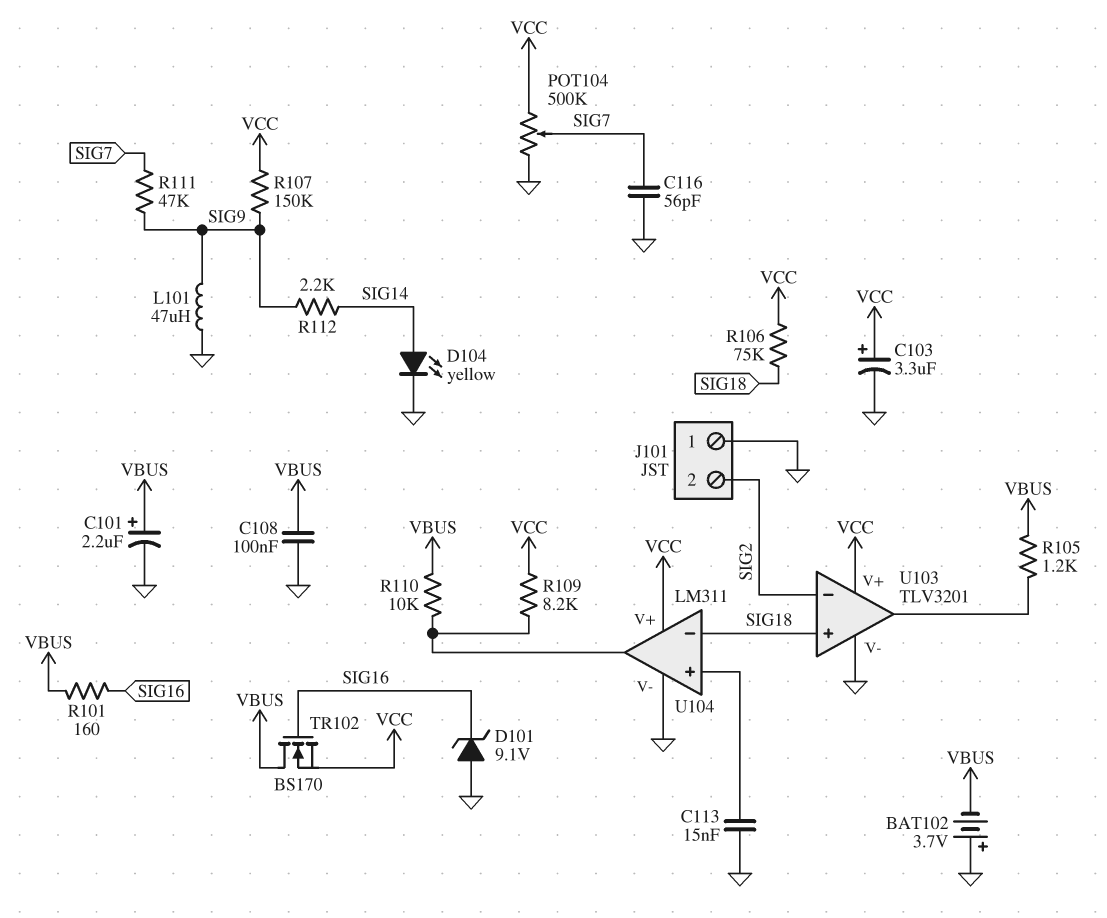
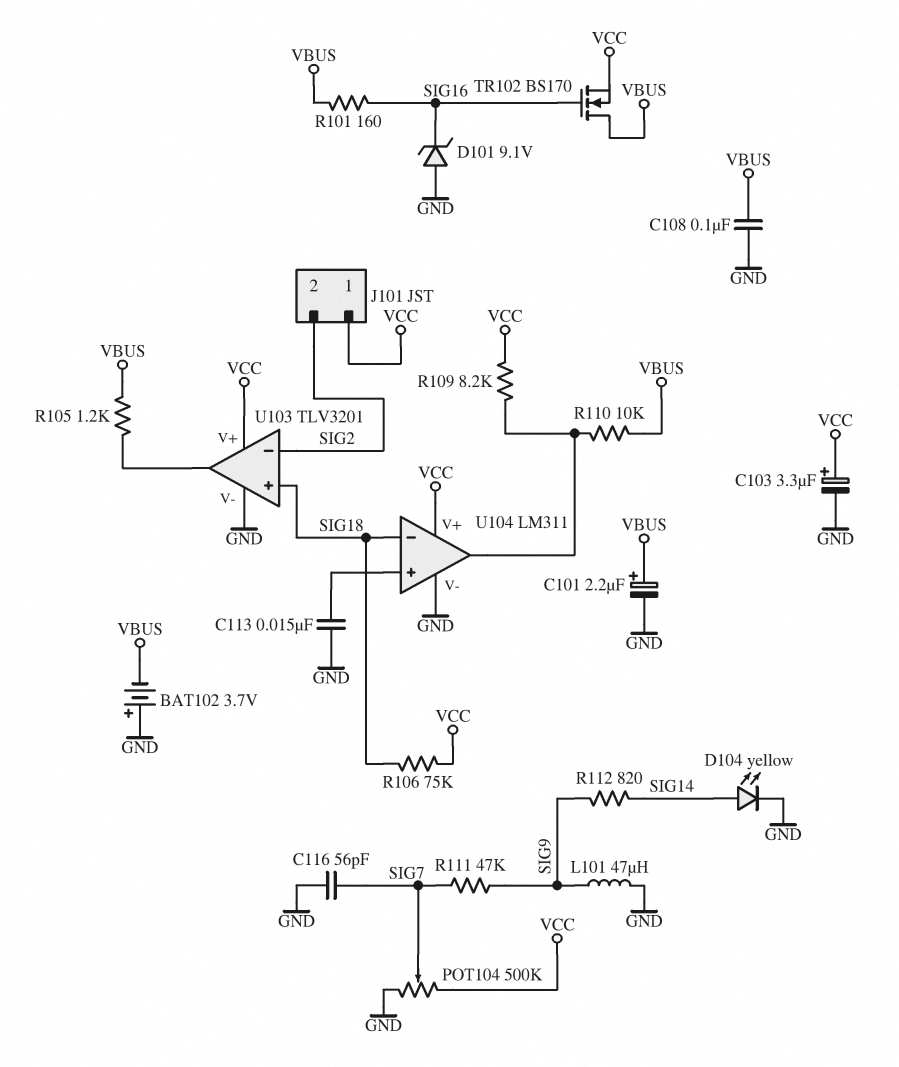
J101 pin 1: GND -> VCC
R107: 150k (SIG9, VCC) -> none
R112: 2.2k (SIG9, SIG14) -> 820 (SIG9, SIG14)

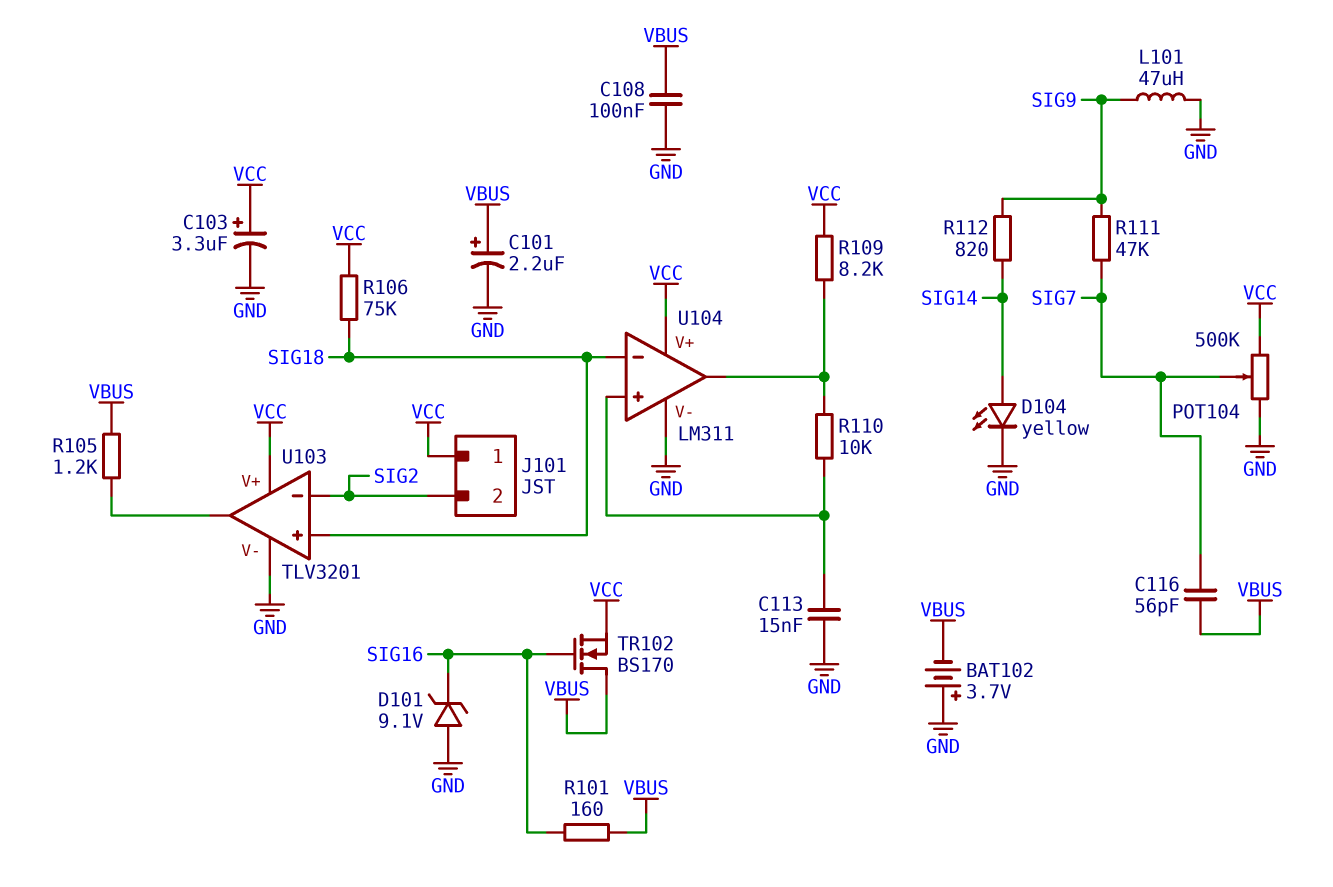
C116: 56pF (GND, SIG7) -> 56pF (SIG7, VBUS)
R110: 10k (U104/out, VBUS) -> 10k (U104/in+, U104/out)

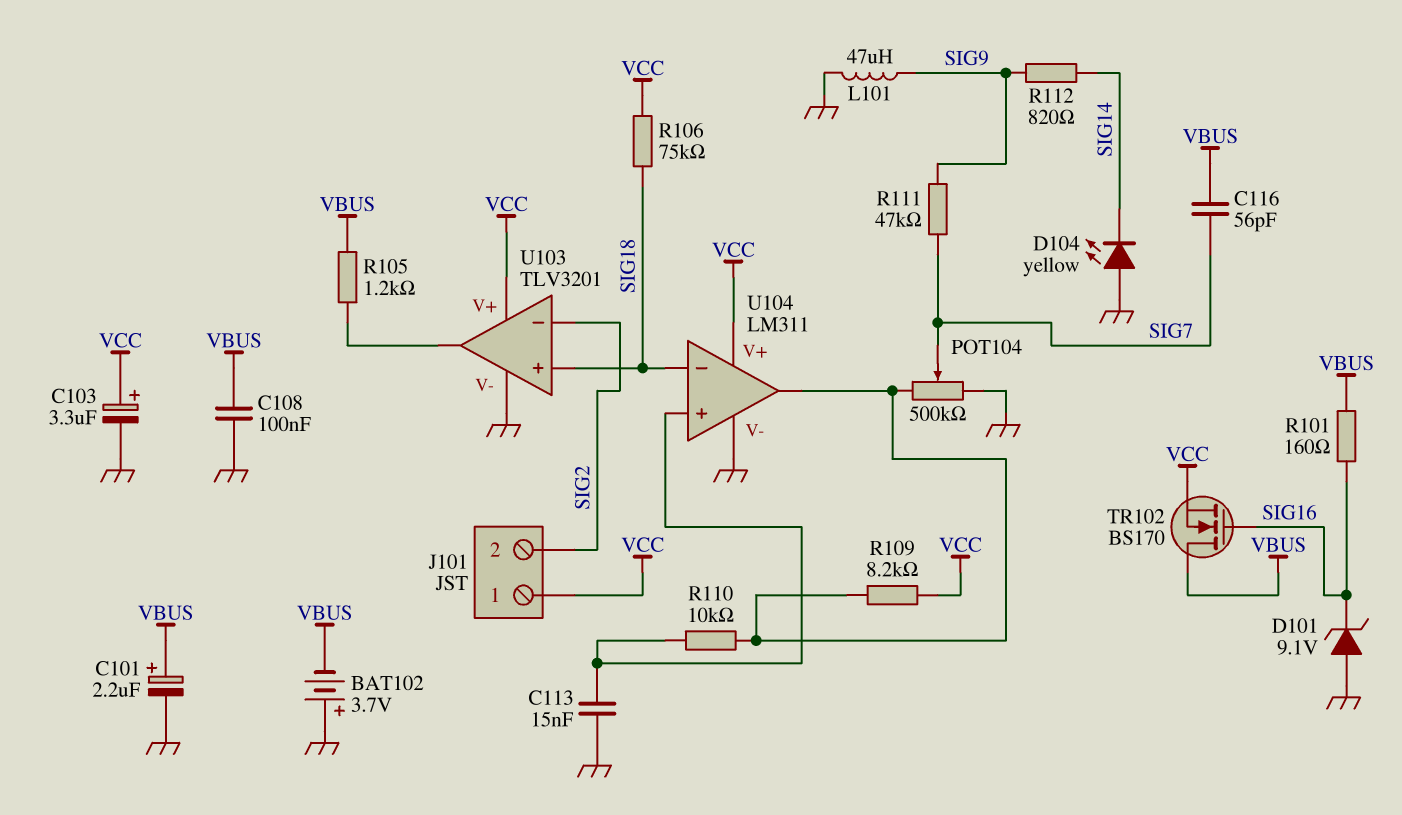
D104: LED yellow (A SIG14, K GND) -> LED yellow (A GND, K SIG14)
POT104: 500k (GND, VCC, wiper SIG7) -> 500k (GND, U104/out, wiper SIG7)

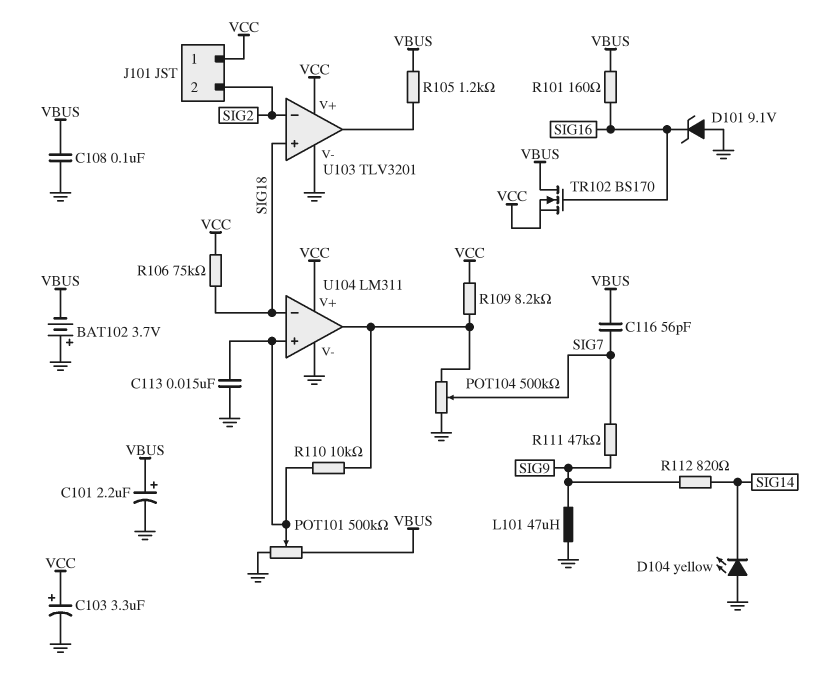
POT101: none -> 500k (GND, VBUS, wiper U104/in+)

